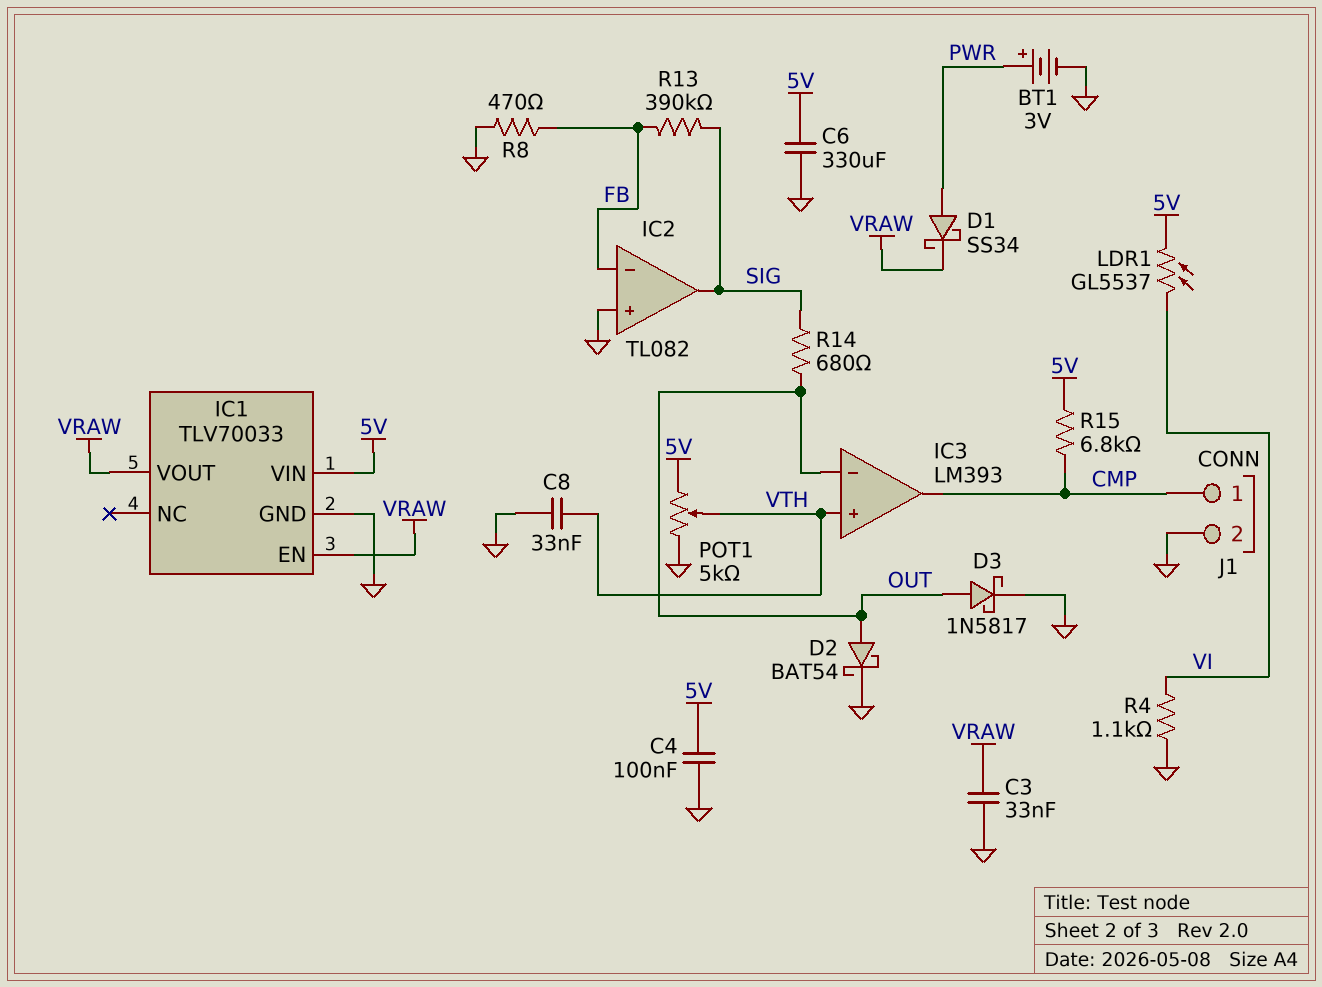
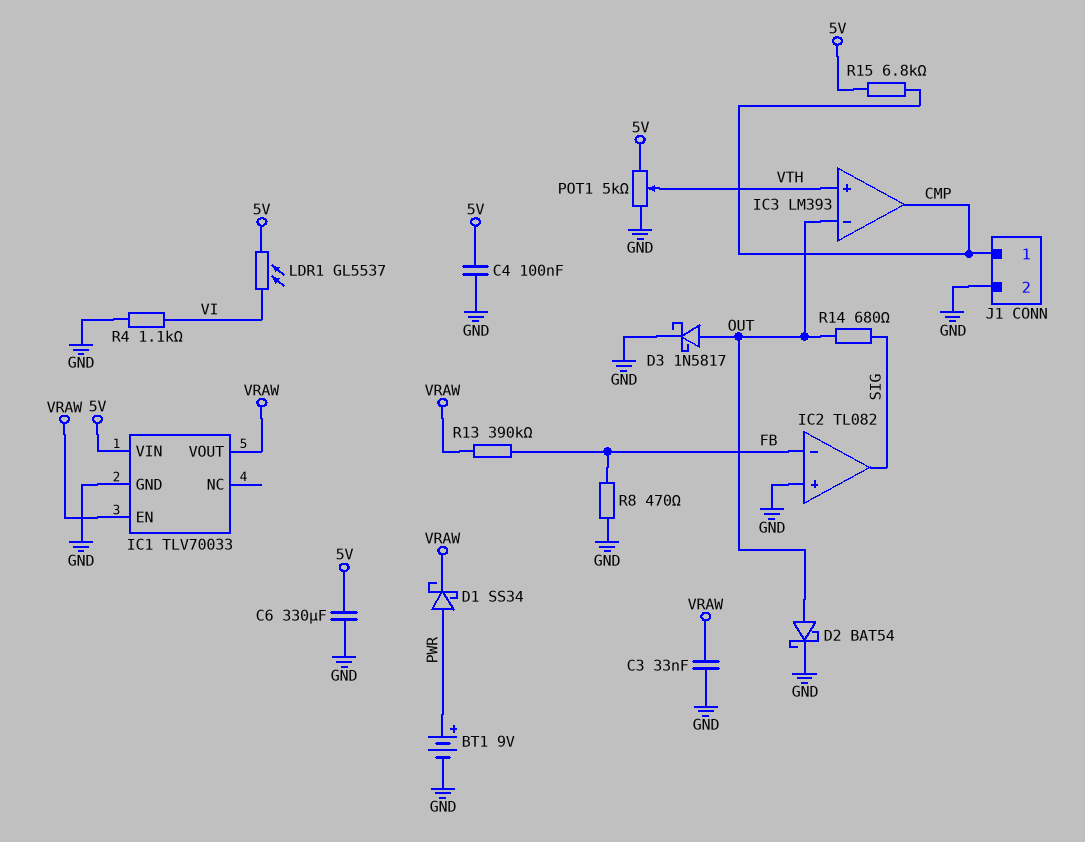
BT1: 3V (plus PWR, minus GND) -> 9V (plus PWR, minus GND)
C8: 33nF (GND, VTH) -> none
R13: 390k (FB, SIG) -> 390k (FB, VRAW)

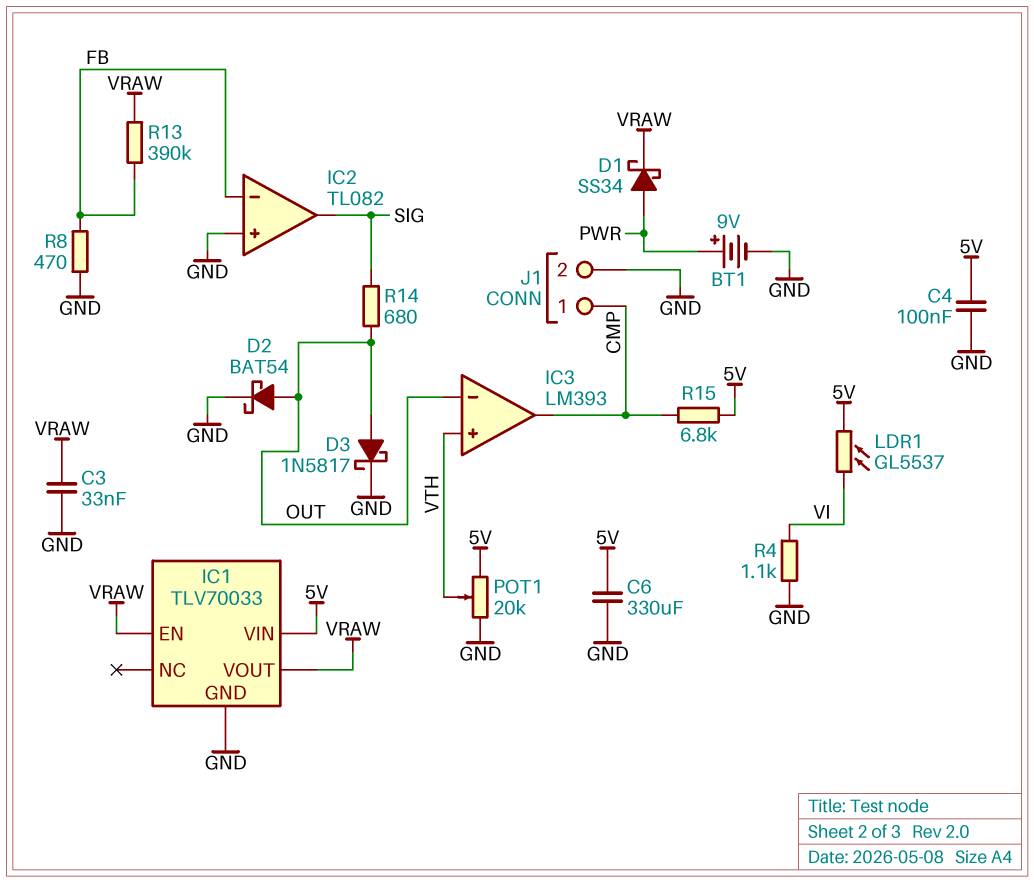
POT1: 5k (5V, GND, wiper VTH) -> 20k (5V, GND, wiper VTH)

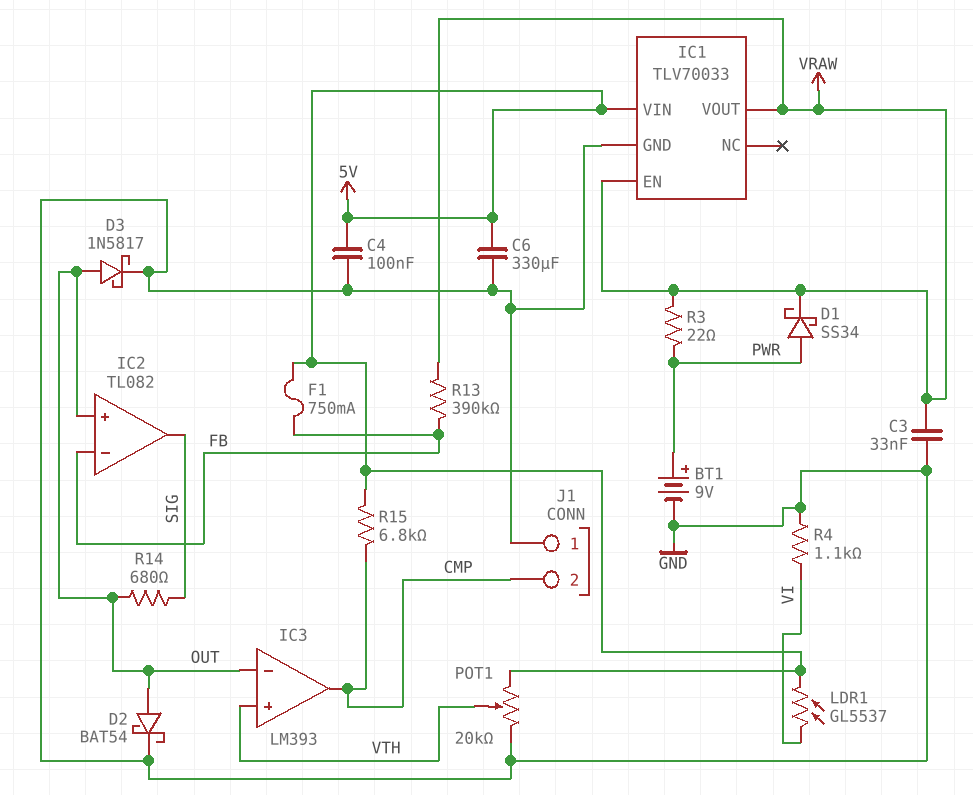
F1: none -> 750mA (5V, FB)
IC2 pin in+: GND -> OUT
J1 pin 1: CMP -> GND
J1 pin 2: GND -> CMP
R3: none -> 22 (PWR, VRAW)
R8: 470 (FB, GND) -> none

